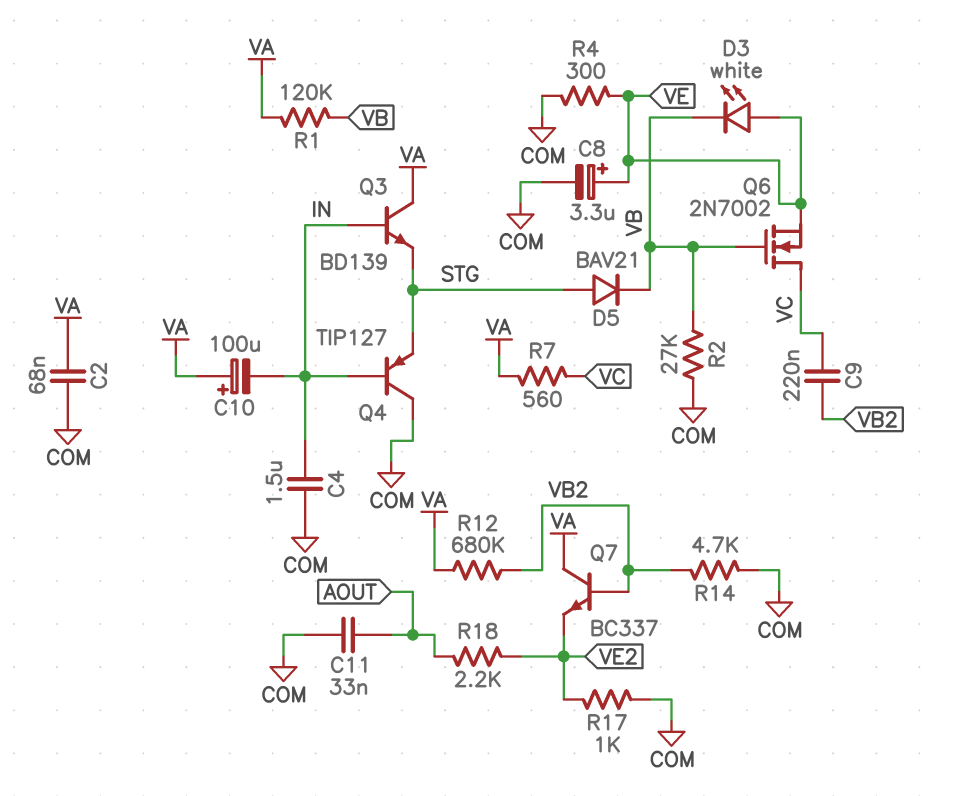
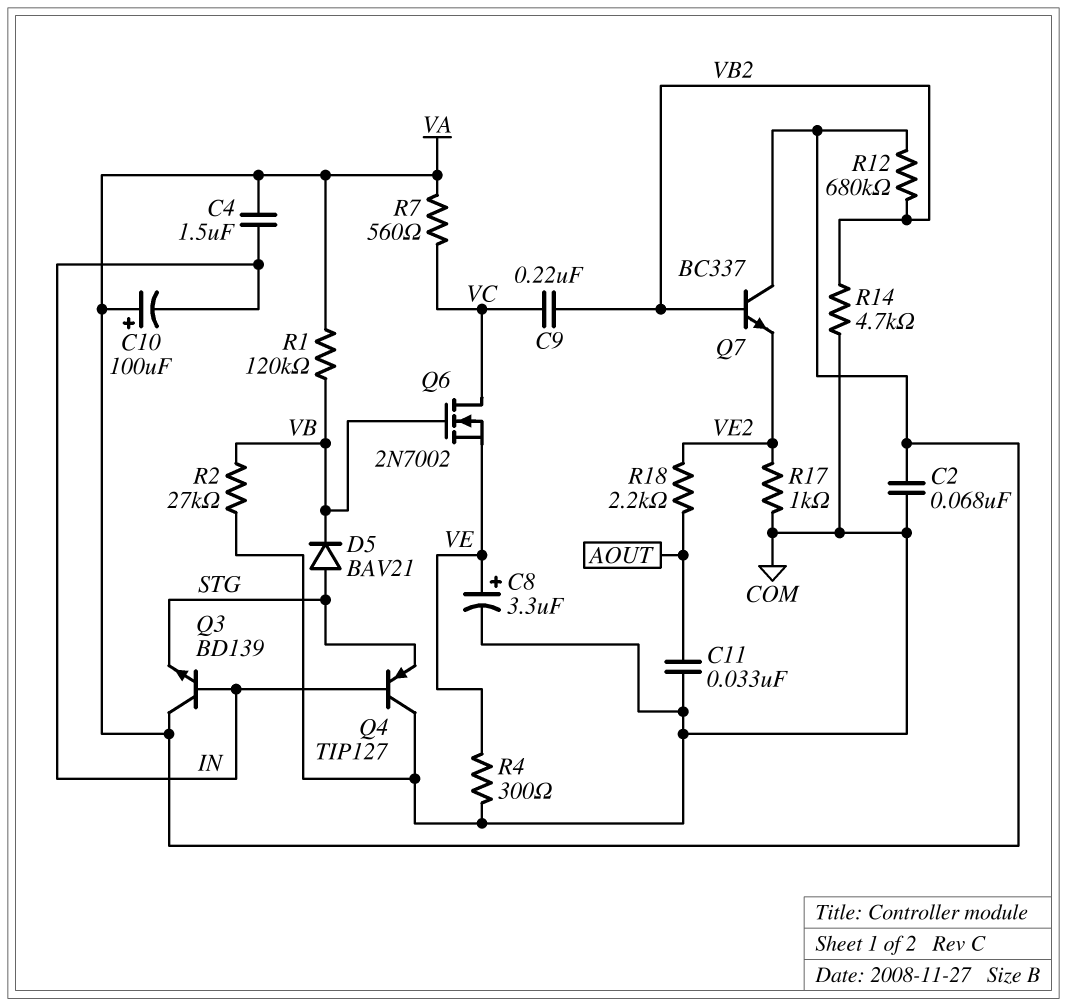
C4: 1.5uF (COM, IN) -> 1.5uF (IN, VA)
D3: LED white (A VE, K VB) -> none

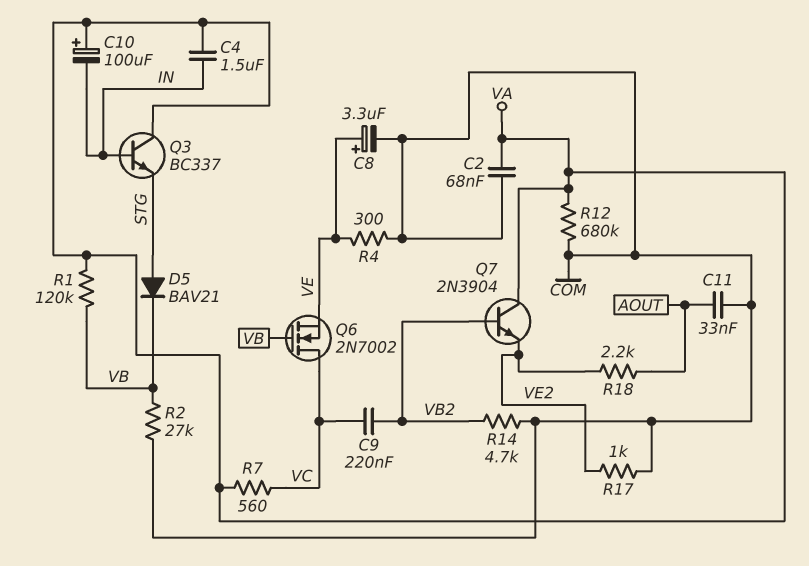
Q3: NPN BD139 (B IN, C VA, E STG) -> NPN BC337 (B IN, C VA, E STG)
Q4: PNP TIP127 (B IN, C COM, E STG) -> none
Q7: NPN BC337 (B VB2, C VA, E VE2) -> NPN 2N3904 (B VB2, C VA, E VE2)
R12: 680k (VA, VB2) -> 680k (COM, VA)

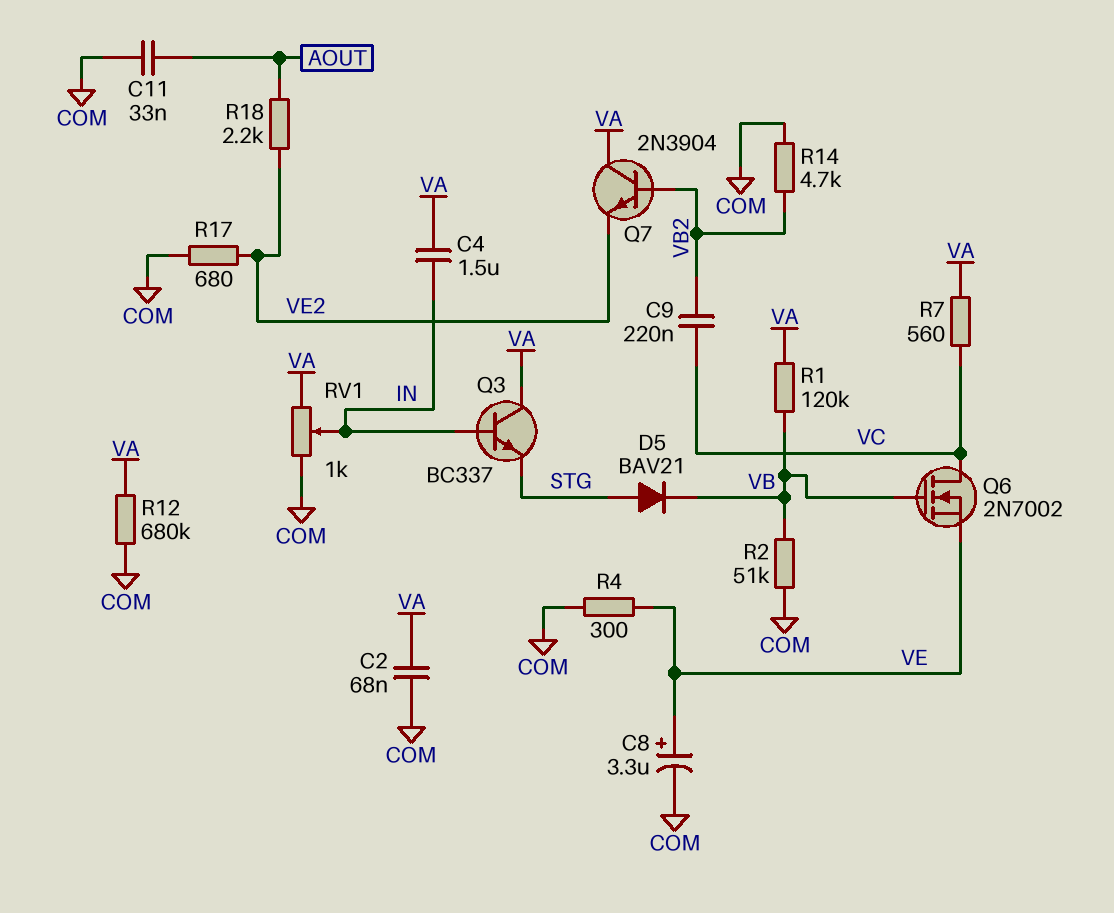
C10: 100uF (plus VA, minus IN) -> none
R2: 27k (COM, VB) -> 51k (COM, VB)
R17: 1k (COM, VE2) -> 680 (COM, VE2)
RV1: none -> 1k (COM, VA, wiper IN)

